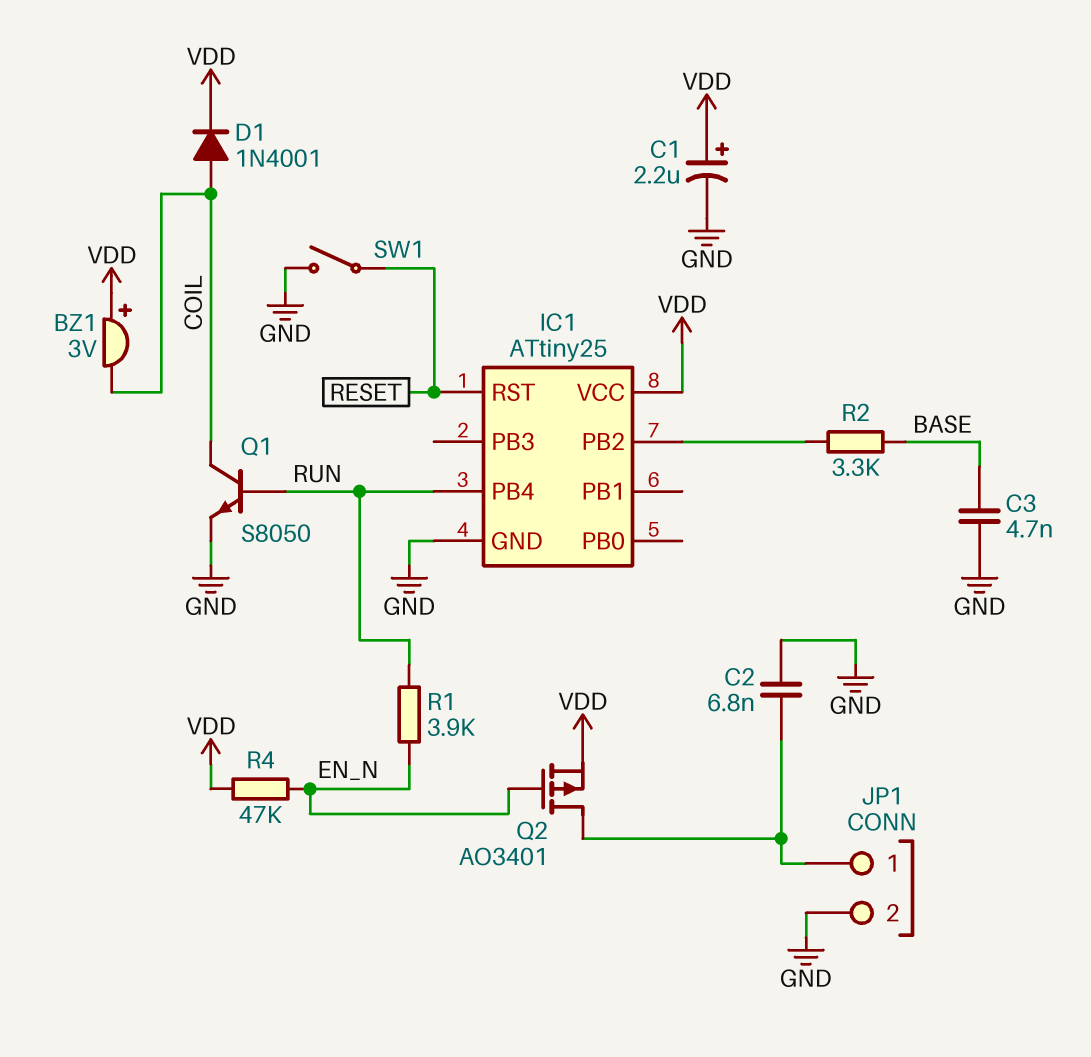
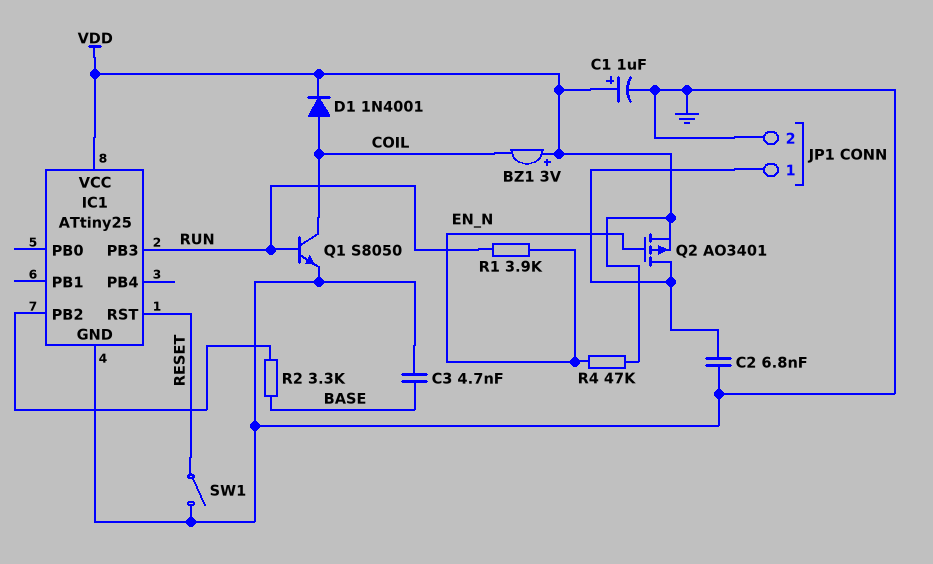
C1: 2.2uF (plus VDD, minus GND) -> 1uF (plus VDD, minus GND)
IC1 pin PB3: none -> RUN
IC1 pin PB4: RUN -> none

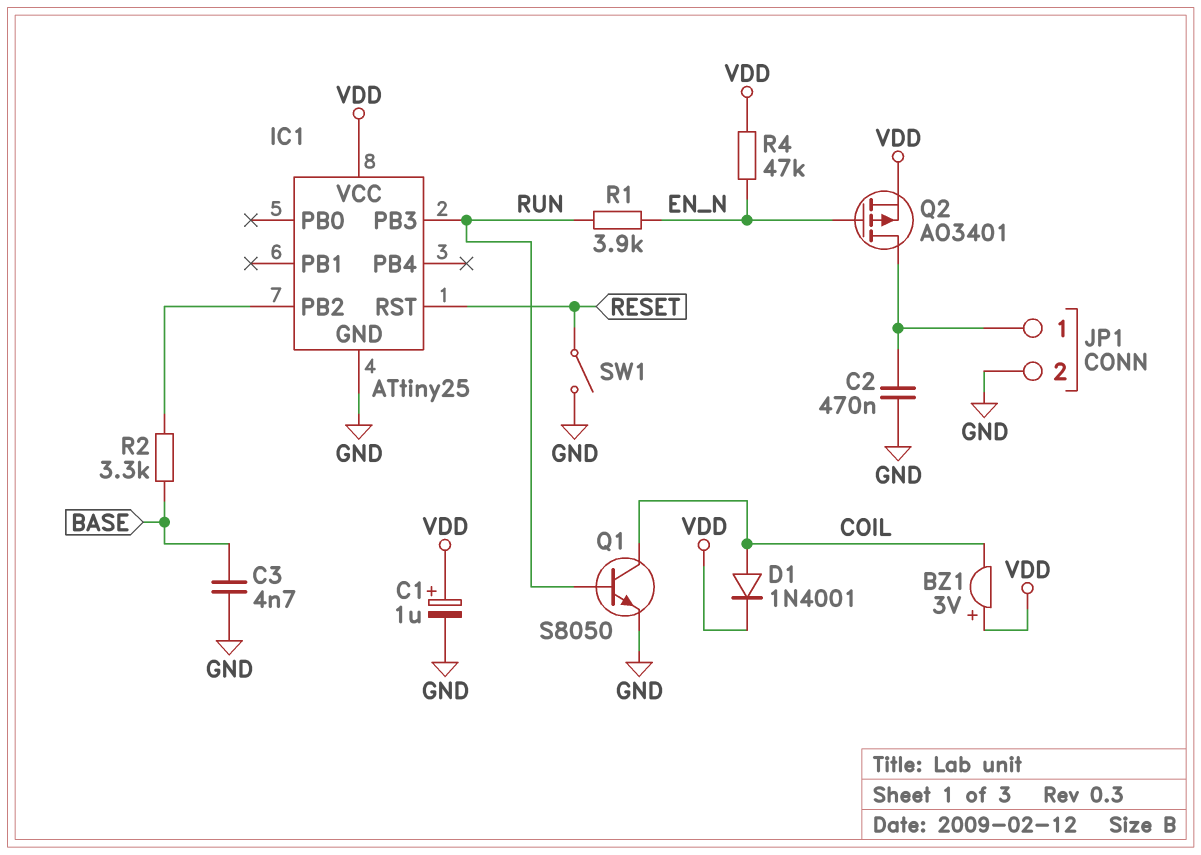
C2: 6.8nF (GND, JP1/1) -> 470nF (GND, JP1/1)

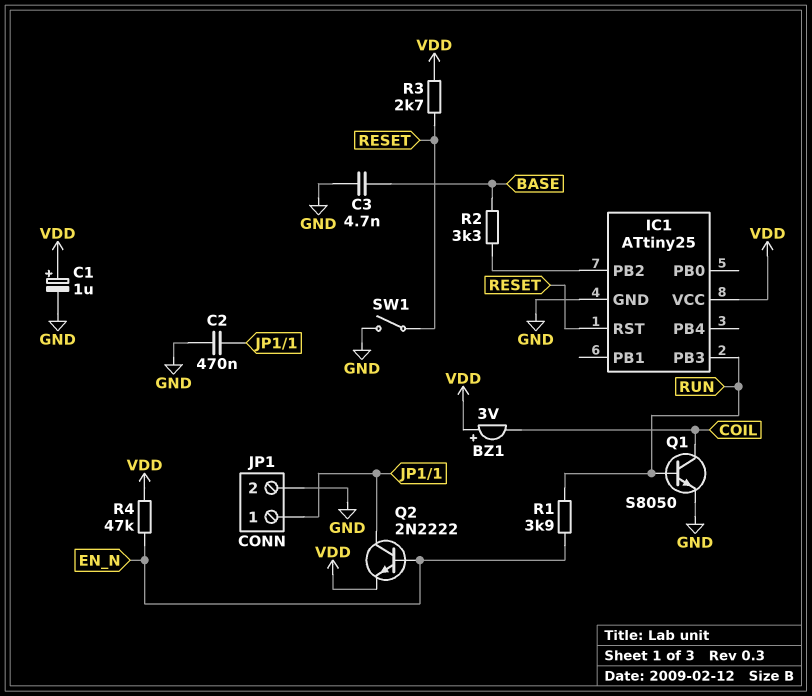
D1: diode 1N4001 (A COIL, K VDD) -> none
Q2: PMOS AO3401 (G EN_N, D JP1/1, S VDD) -> NPN 2N2222 (B EN_N, C JP1/1, E VDD)
R3: none -> 2.7k (RESET, VDD)

